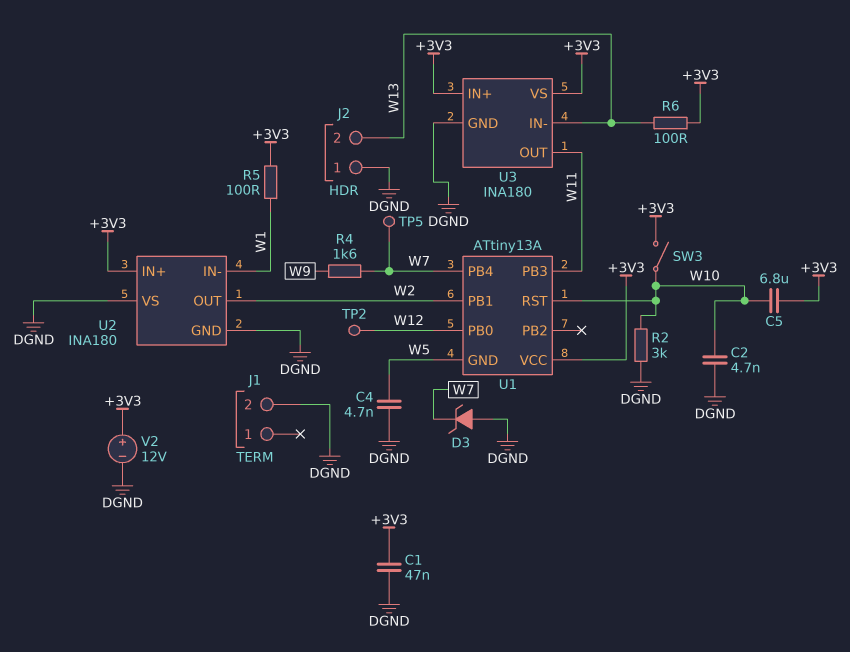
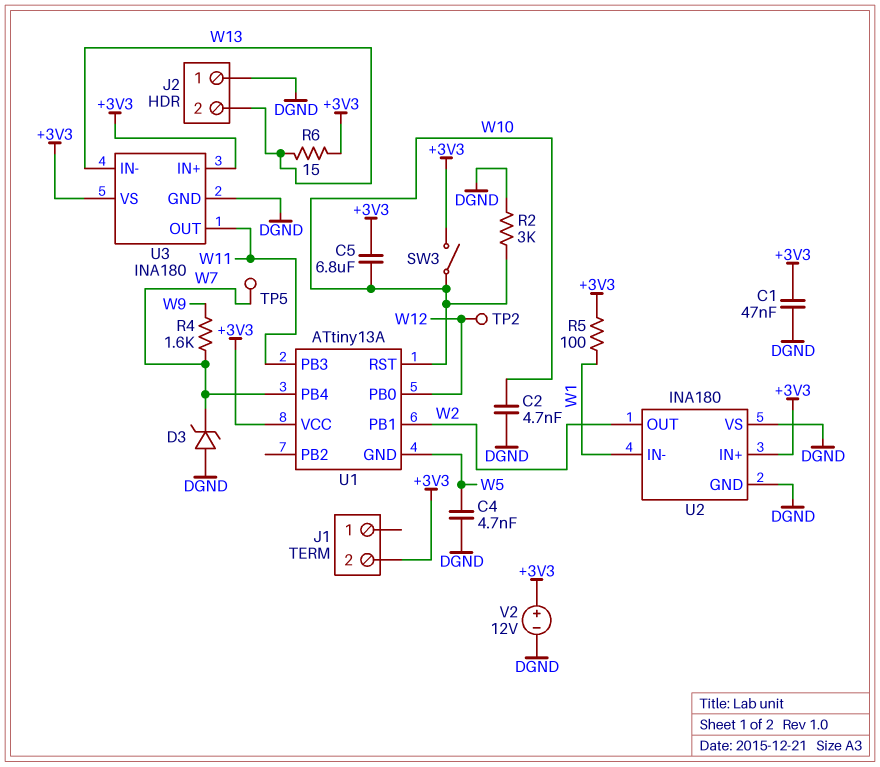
J1 pin 2: DGND -> +3V3
R6: 100 (+3V3, W13) -> 15 (+3V3, W13)

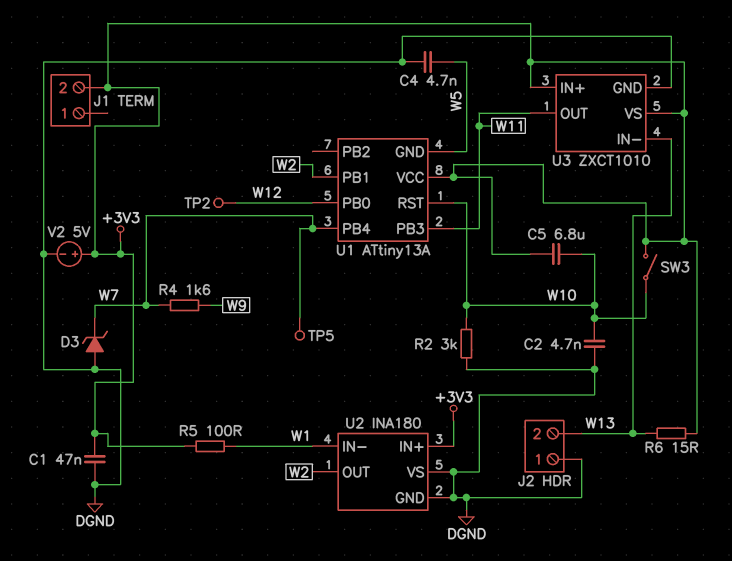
U3: INA180 -> ZXCT1010
V2: 12V (plus +3V3, minus DGND) -> 5V (plus +3V3, minus DGND)

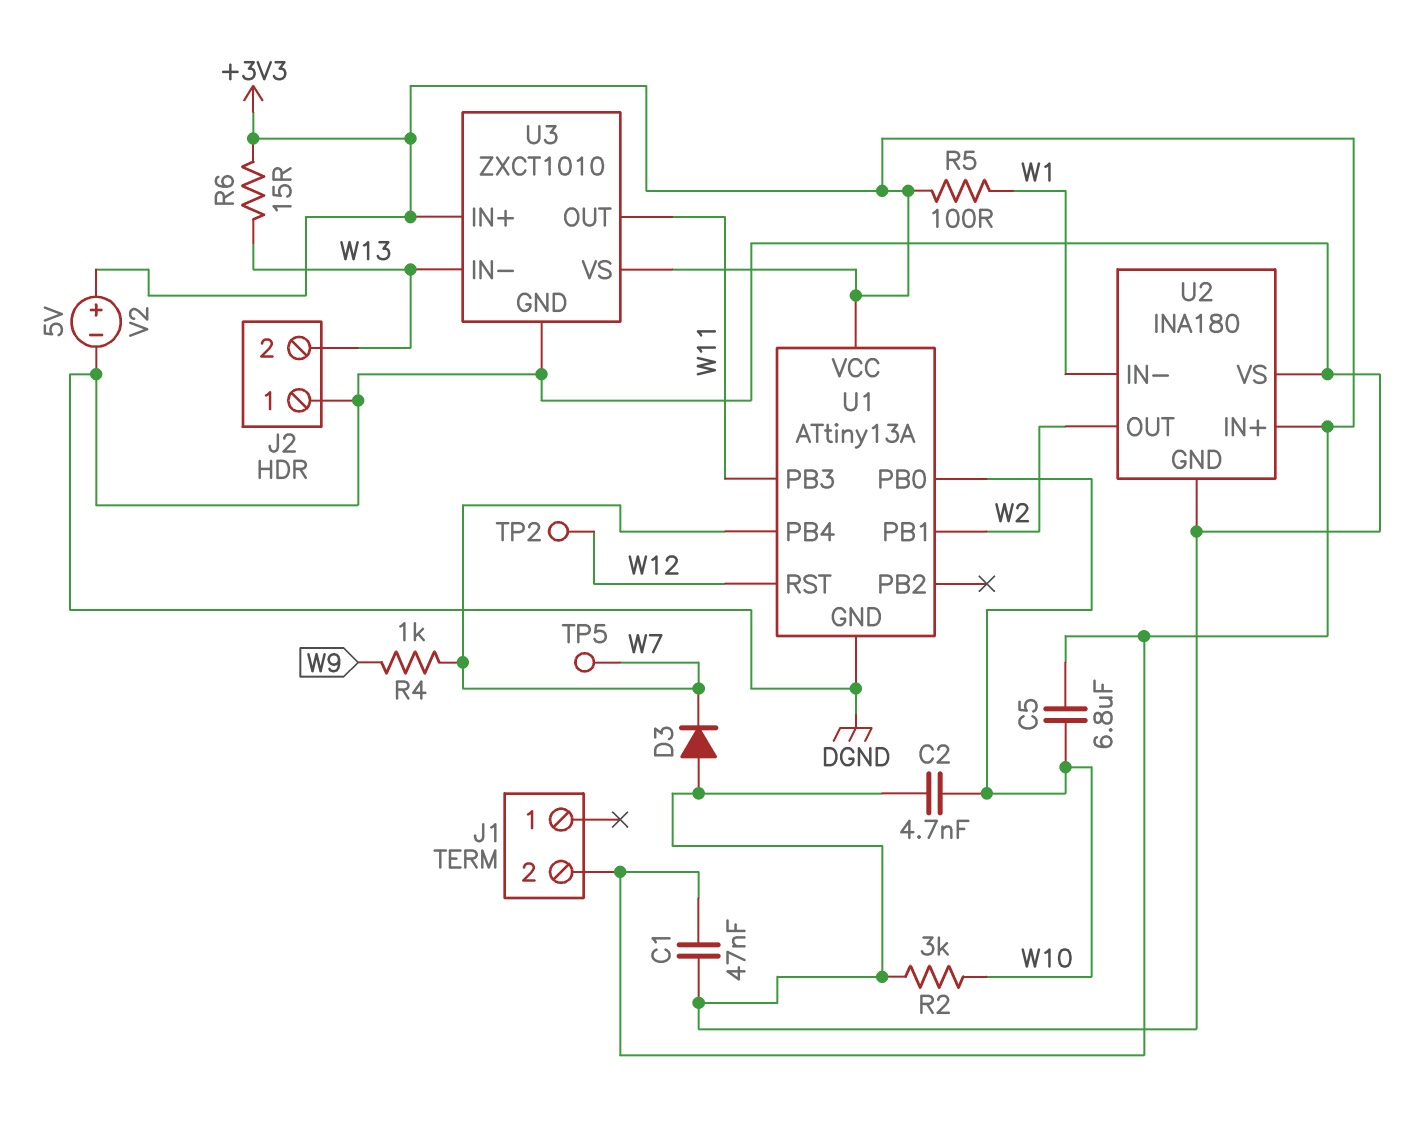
C4: 4.7nF (DGND, W5) -> none
D3: zener (A DGND, K W7) -> diode (A DGND, K W7)
R4: 1.6k (W7, W9) -> 1k (W7, W9)
SW3: switch (+3V3, W10) -> none
U1 pin GND: W5 -> DGND
U1 pin PB0: W12 -> W10
U1 pin RST: W10 -> W12

